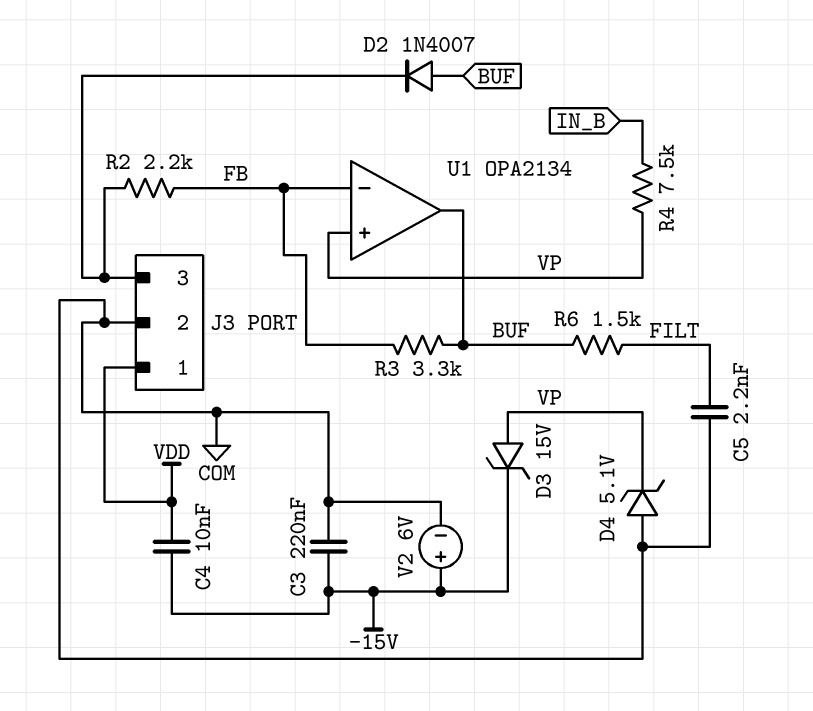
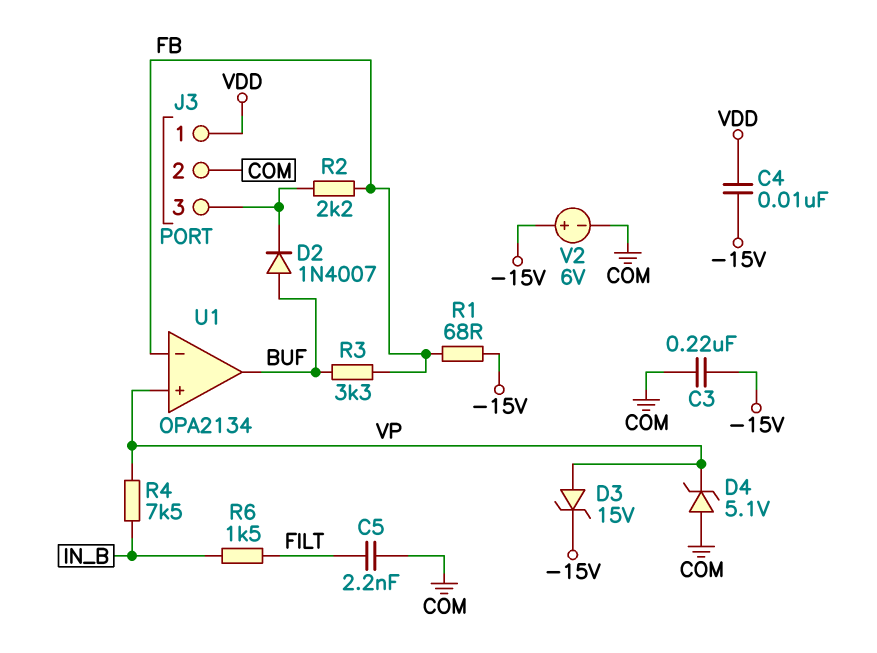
R1: none -> 68 (-15V, FB)
R6: 1.5k (BUF, FILT) -> 1.5k (FILT, IN_B)

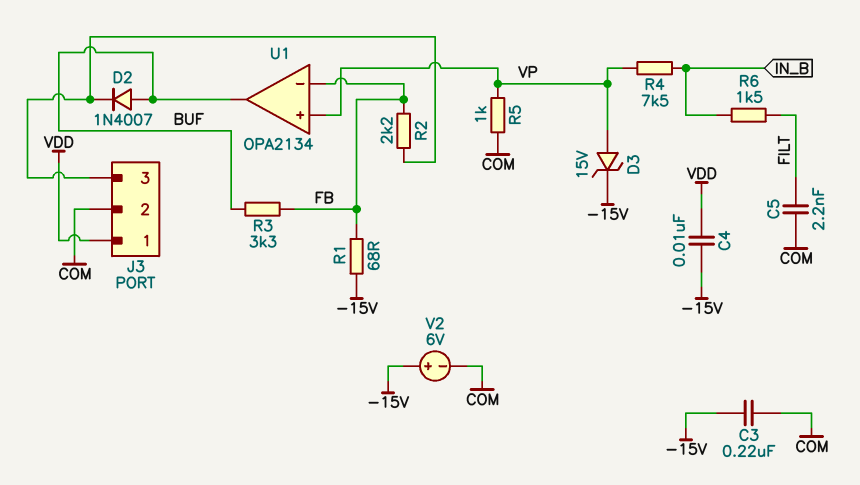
D4: zener 5.1V (A COM, K VP) -> none
R5: none -> 1k (COM, VP)

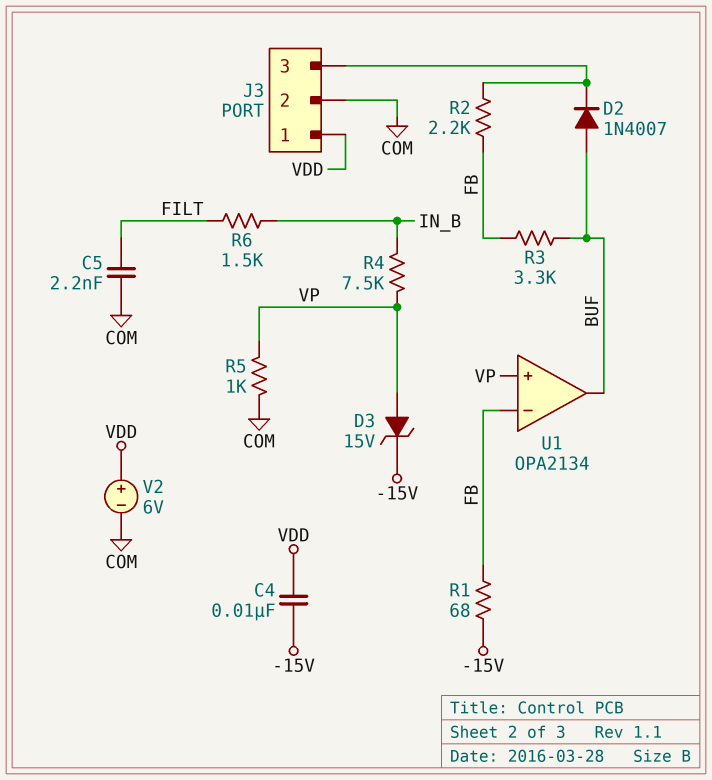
C3: 220nF (-15V, COM) -> none
V2: 6V (plus -15V, minus COM) -> 6V (plus VDD, minus COM)

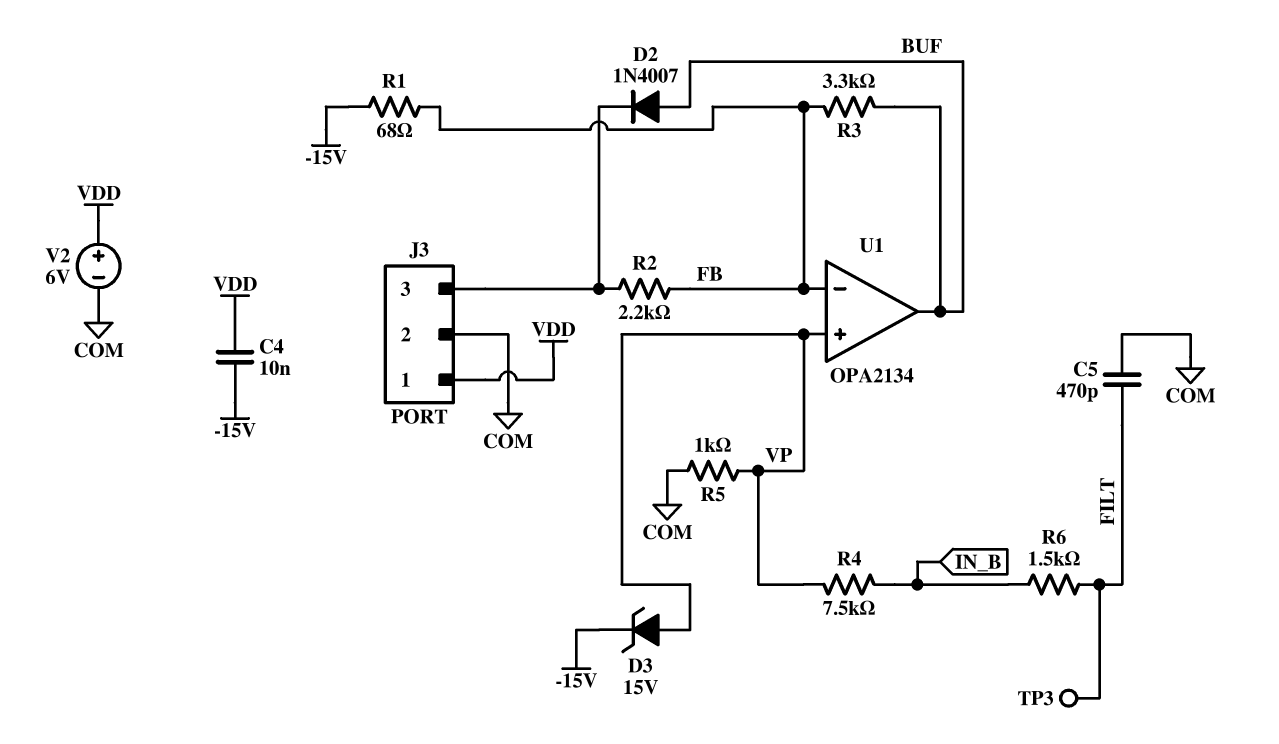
C5: 2.2nF (COM, FILT) -> 470pF (COM, FILT)
TP3: none -> test point (FILT)

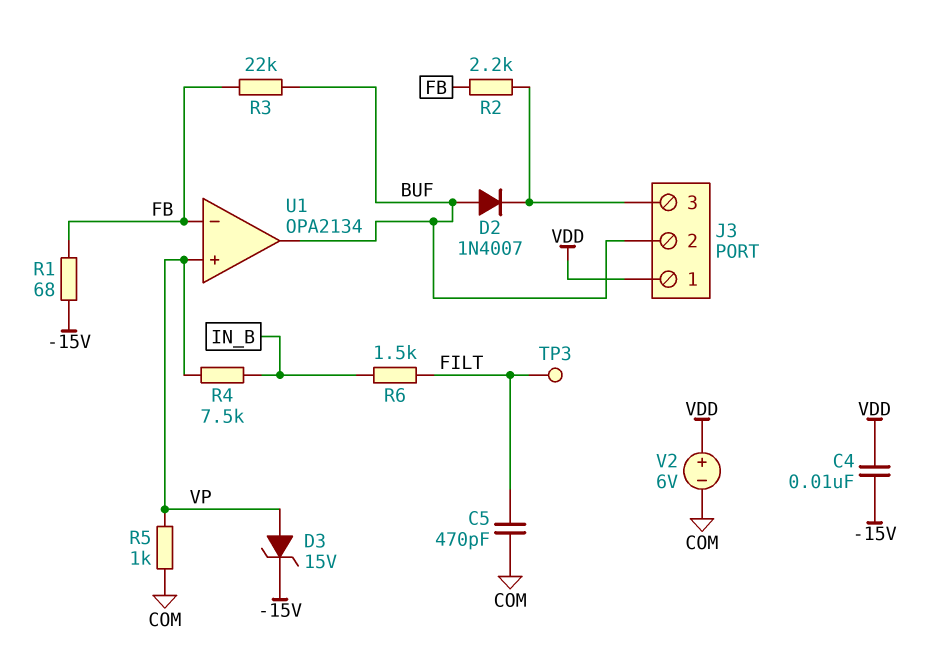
J3 pin 2: COM -> BUF
R3: 3.3k (BUF, FB) -> 22k (BUF, FB)

